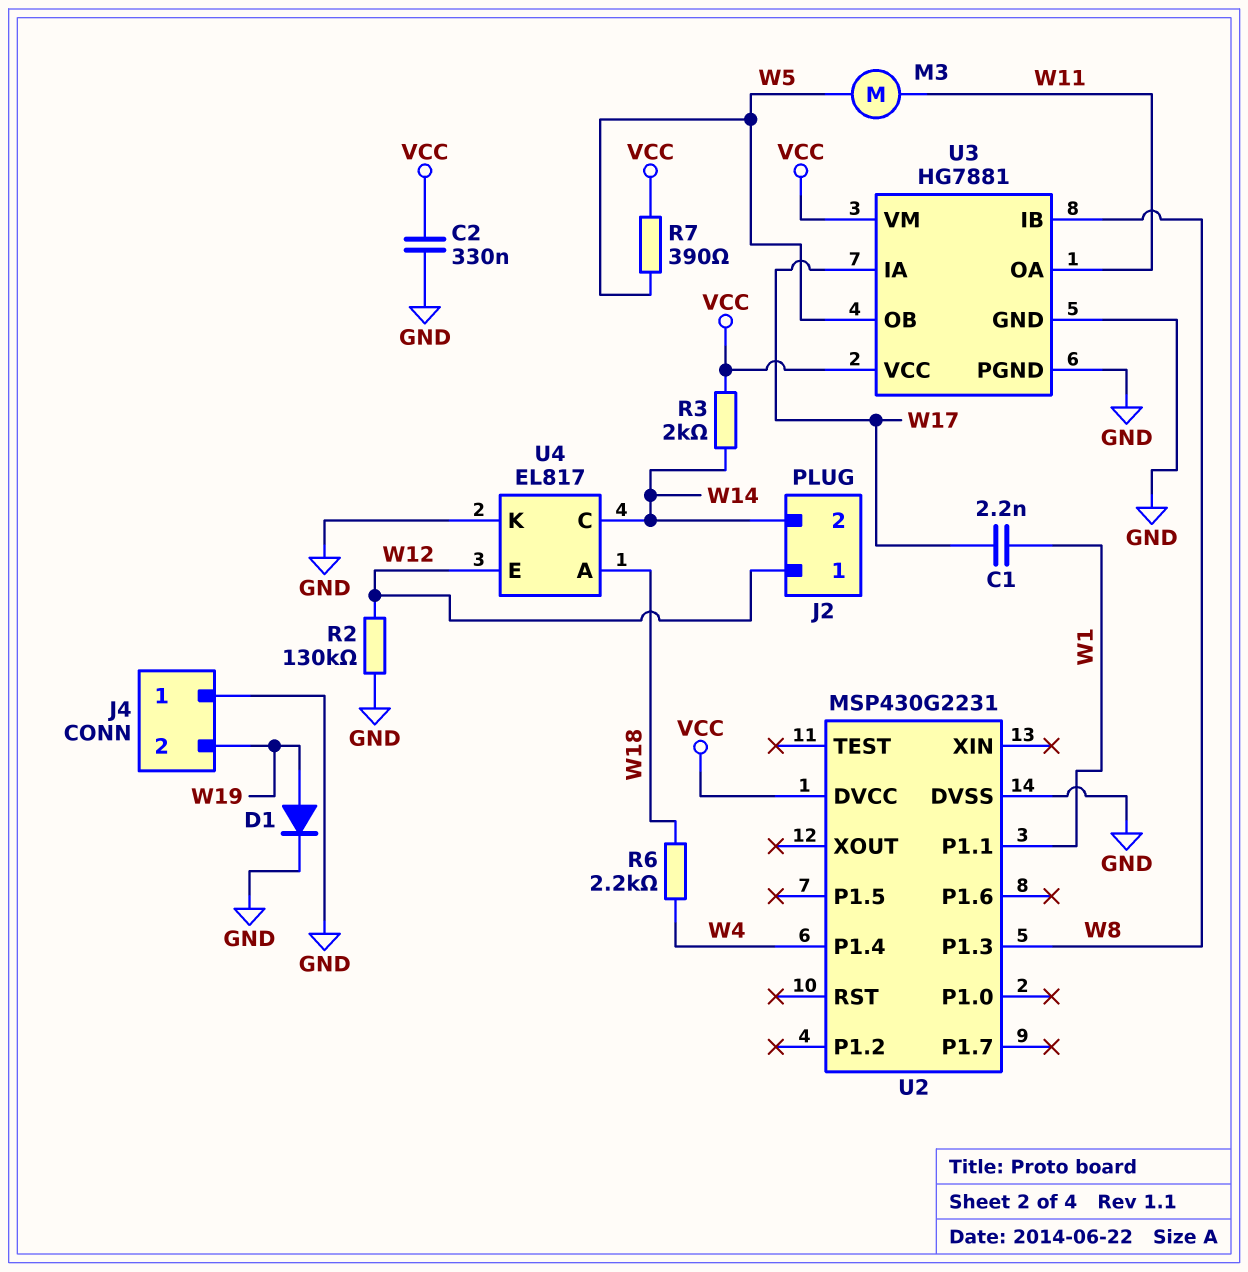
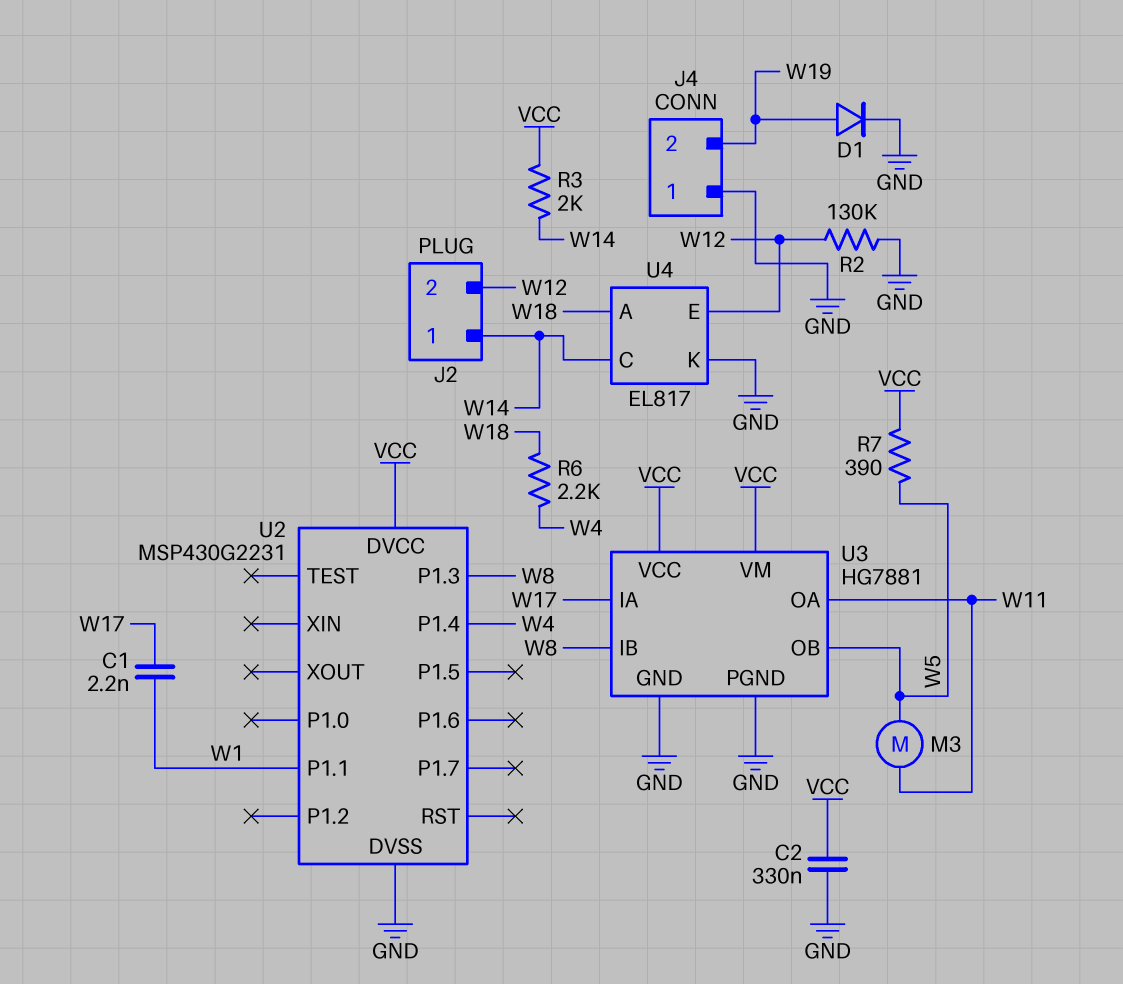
J2 pin 1: W12 -> W14
J2 pin 2: W14 -> W12

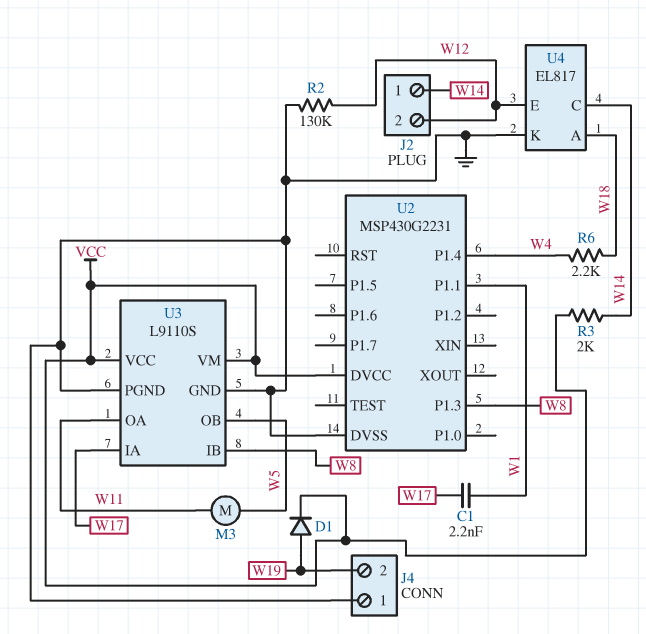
C2: 330nF (GND, VCC) -> none
D1: diode (A W19, K GND) -> diode (A W19, K VCC)
R7: 390 (VCC, W5) -> none
U3: HG7881 -> L9110S

